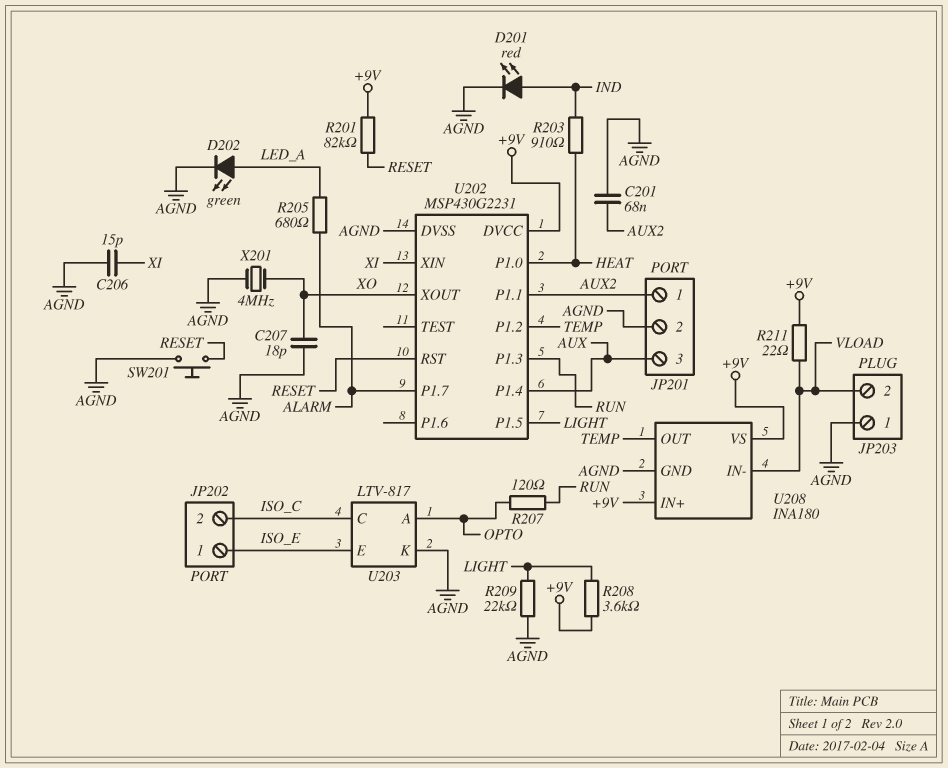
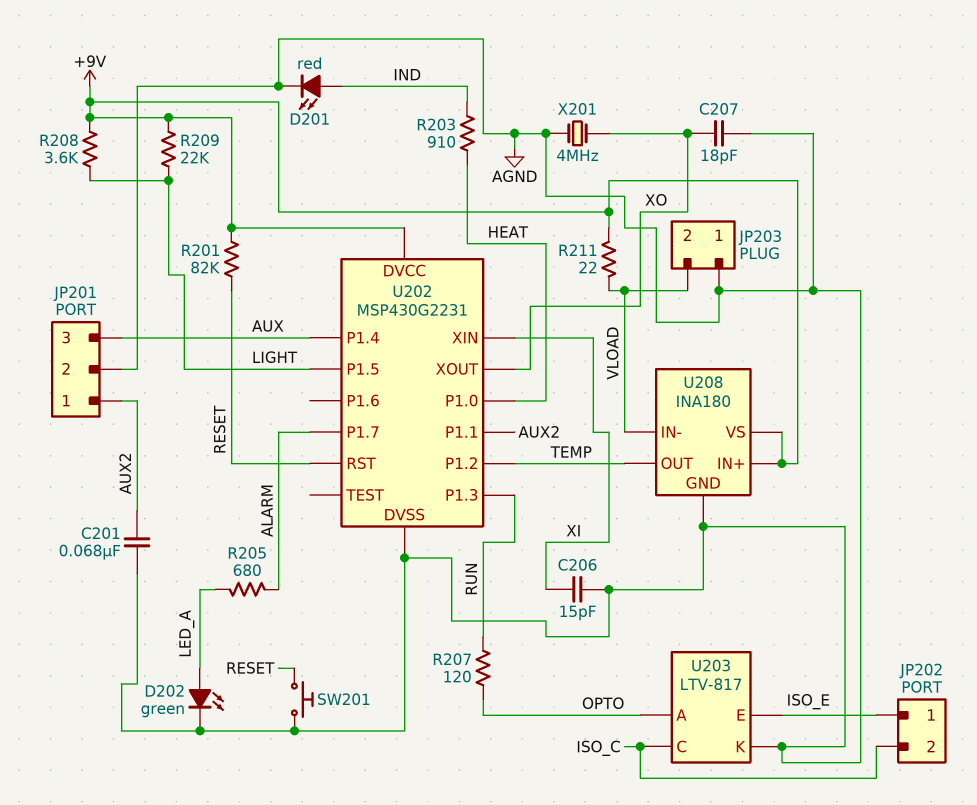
R209: 22k (AGND, LIGHT) -> 22k (+9V, LIGHT)

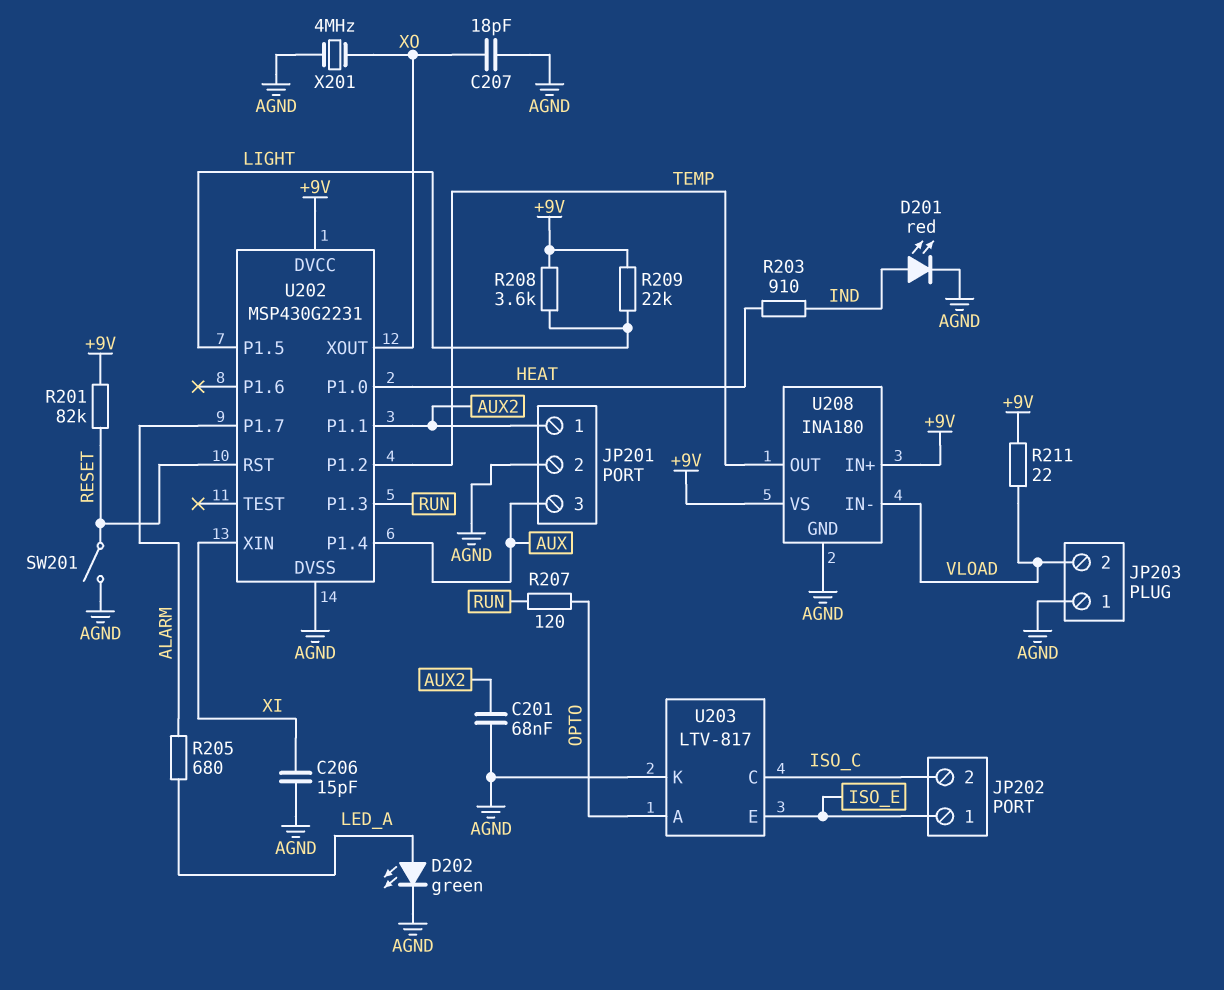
SW201: button (AGND, RESET) -> switch (AGND, RESET)

